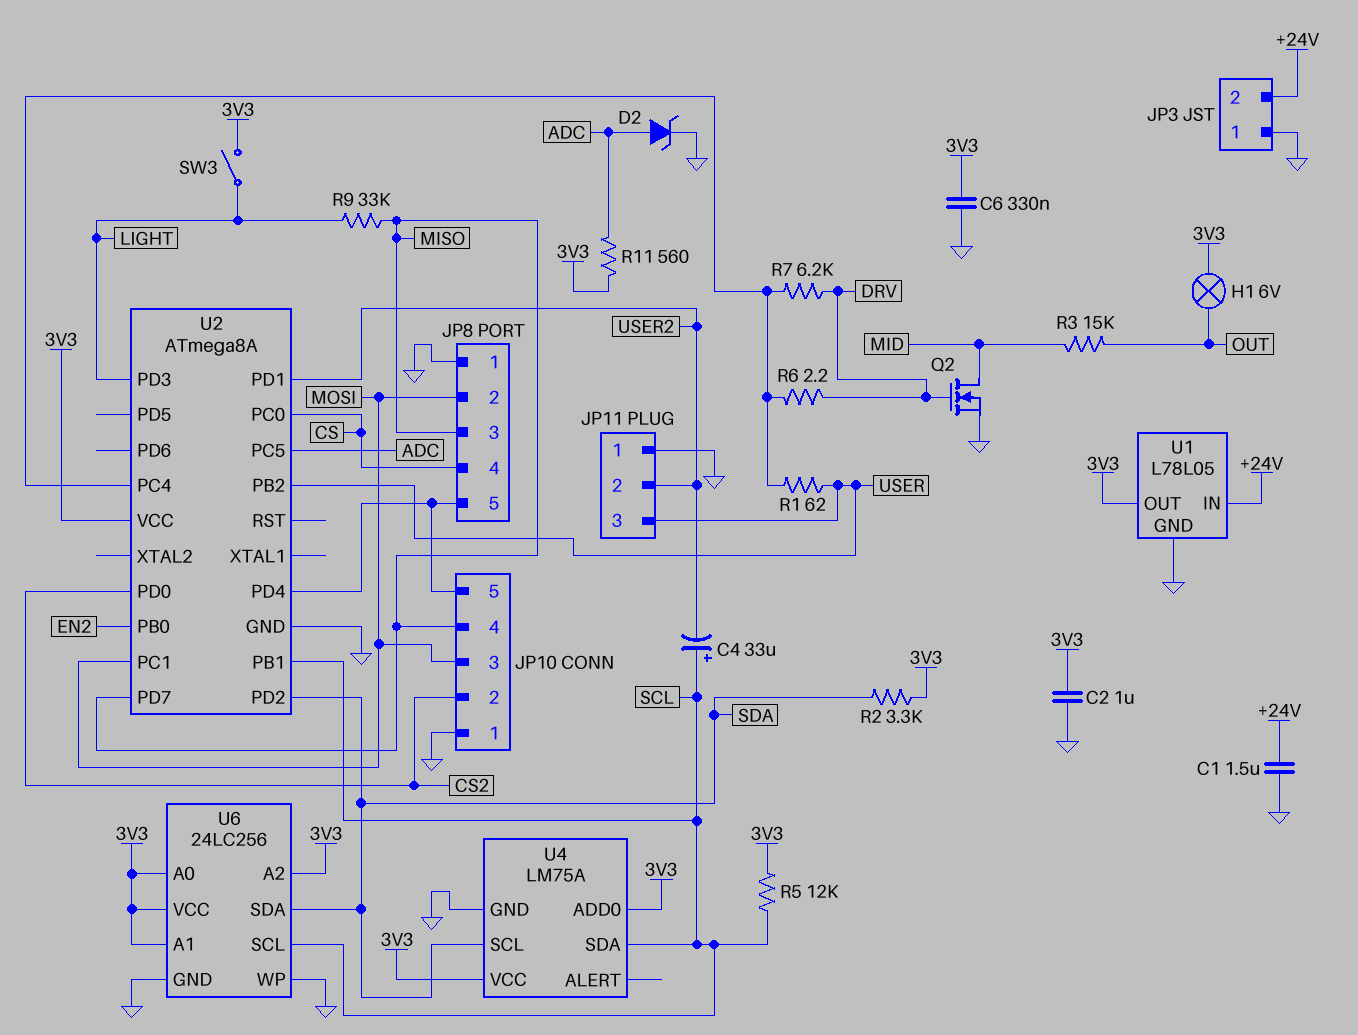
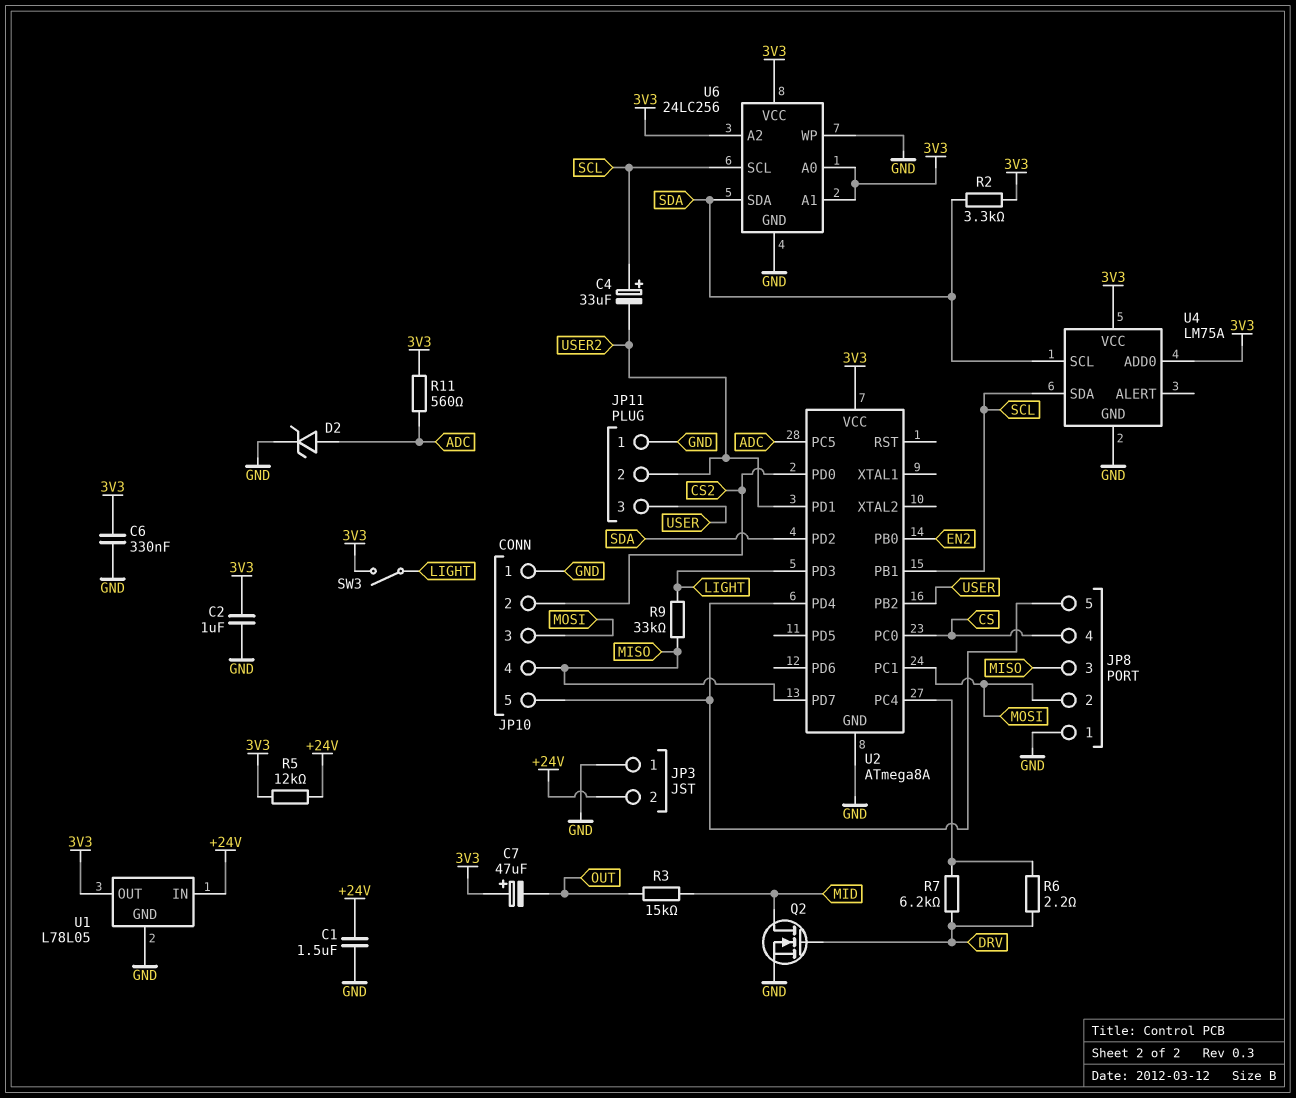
C7: none -> 47uF (plus 3V3, minus OUT)
H1: lamp 6V (3V3, OUT) -> none
R1: 62 (U2/PC4, USER) -> none
R5: 12k (3V3, SCL) -> 12k (+24V, 3V3)

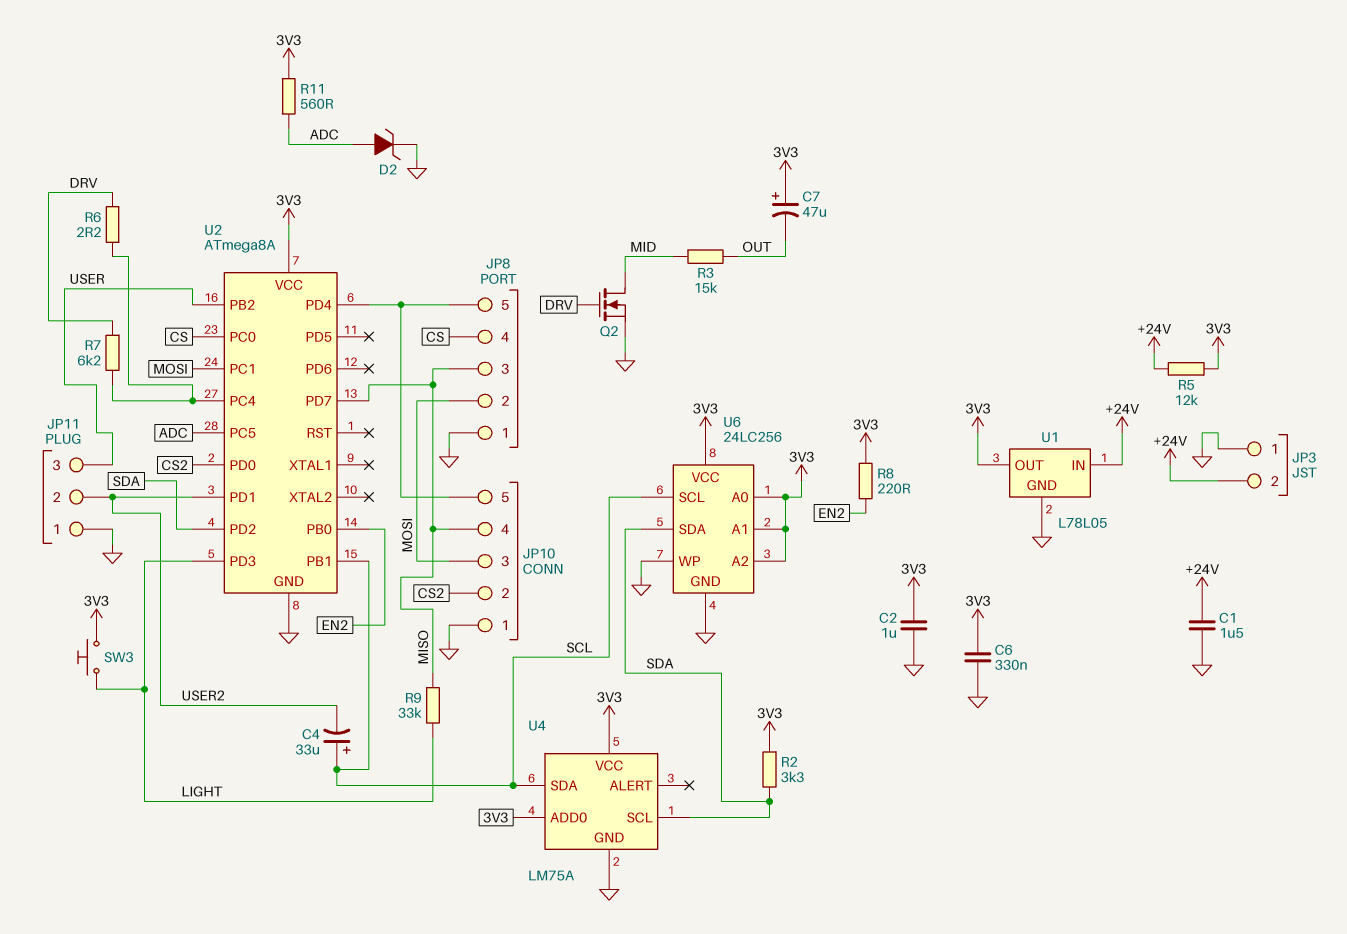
R8: none -> 220 (3V3, EN2)
SW3: switch (3V3, LIGHT) -> button (3V3, LIGHT)

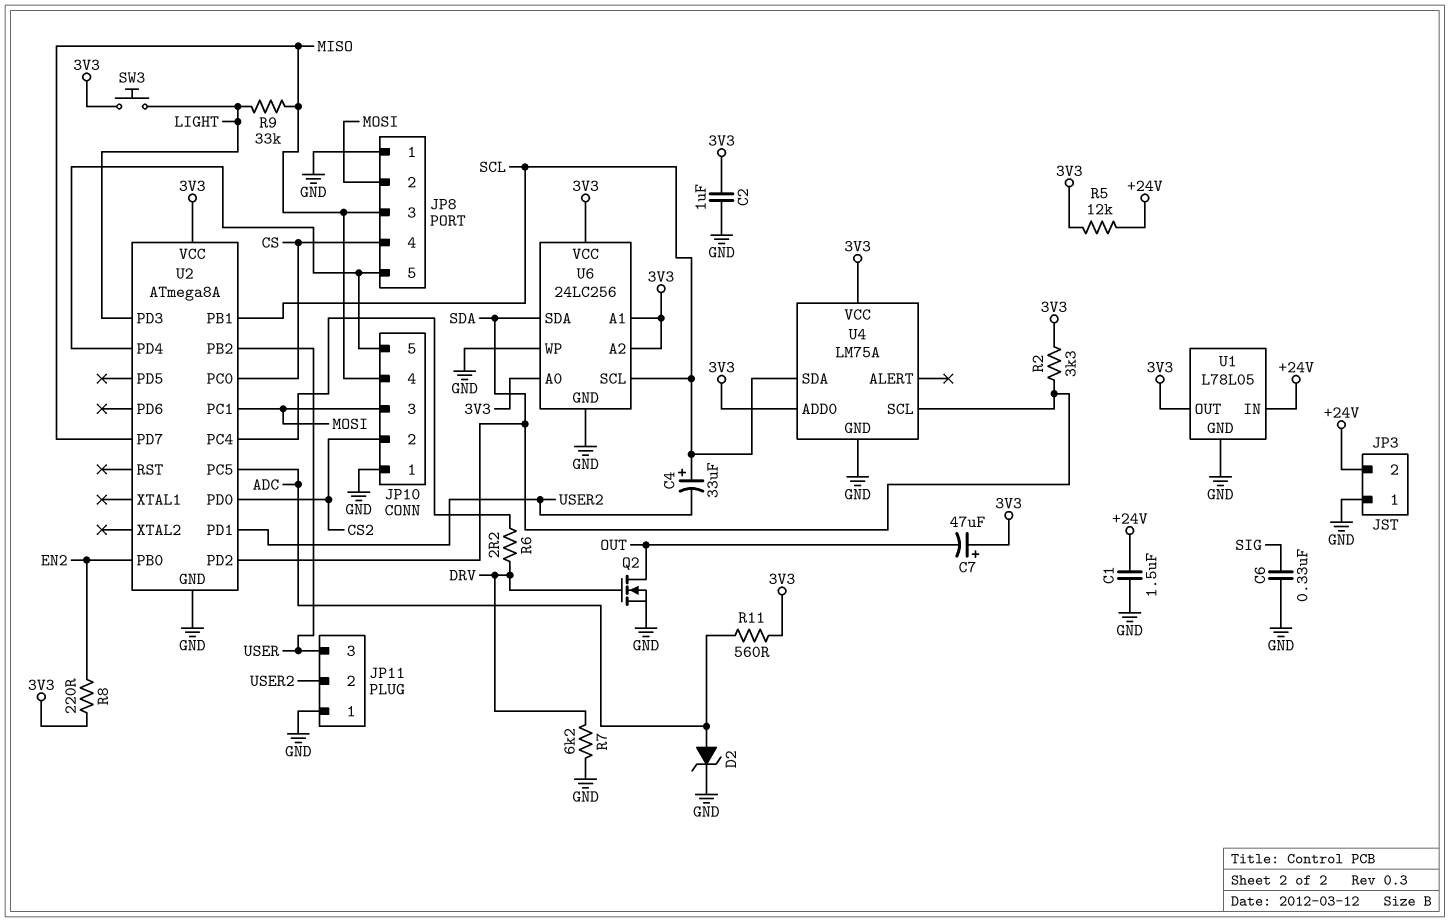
C6: 330nF (3V3, GND) -> 330nF (GND, SIG)
Q2: NMOS (G DRV, D MID, S GND) -> NMOS (G DRV, D OUT, S GND)
R3: 15k (MID, OUT) -> none
R7: 6.2k (DRV, U2/PC4) -> 6.2k (DRV, GND)

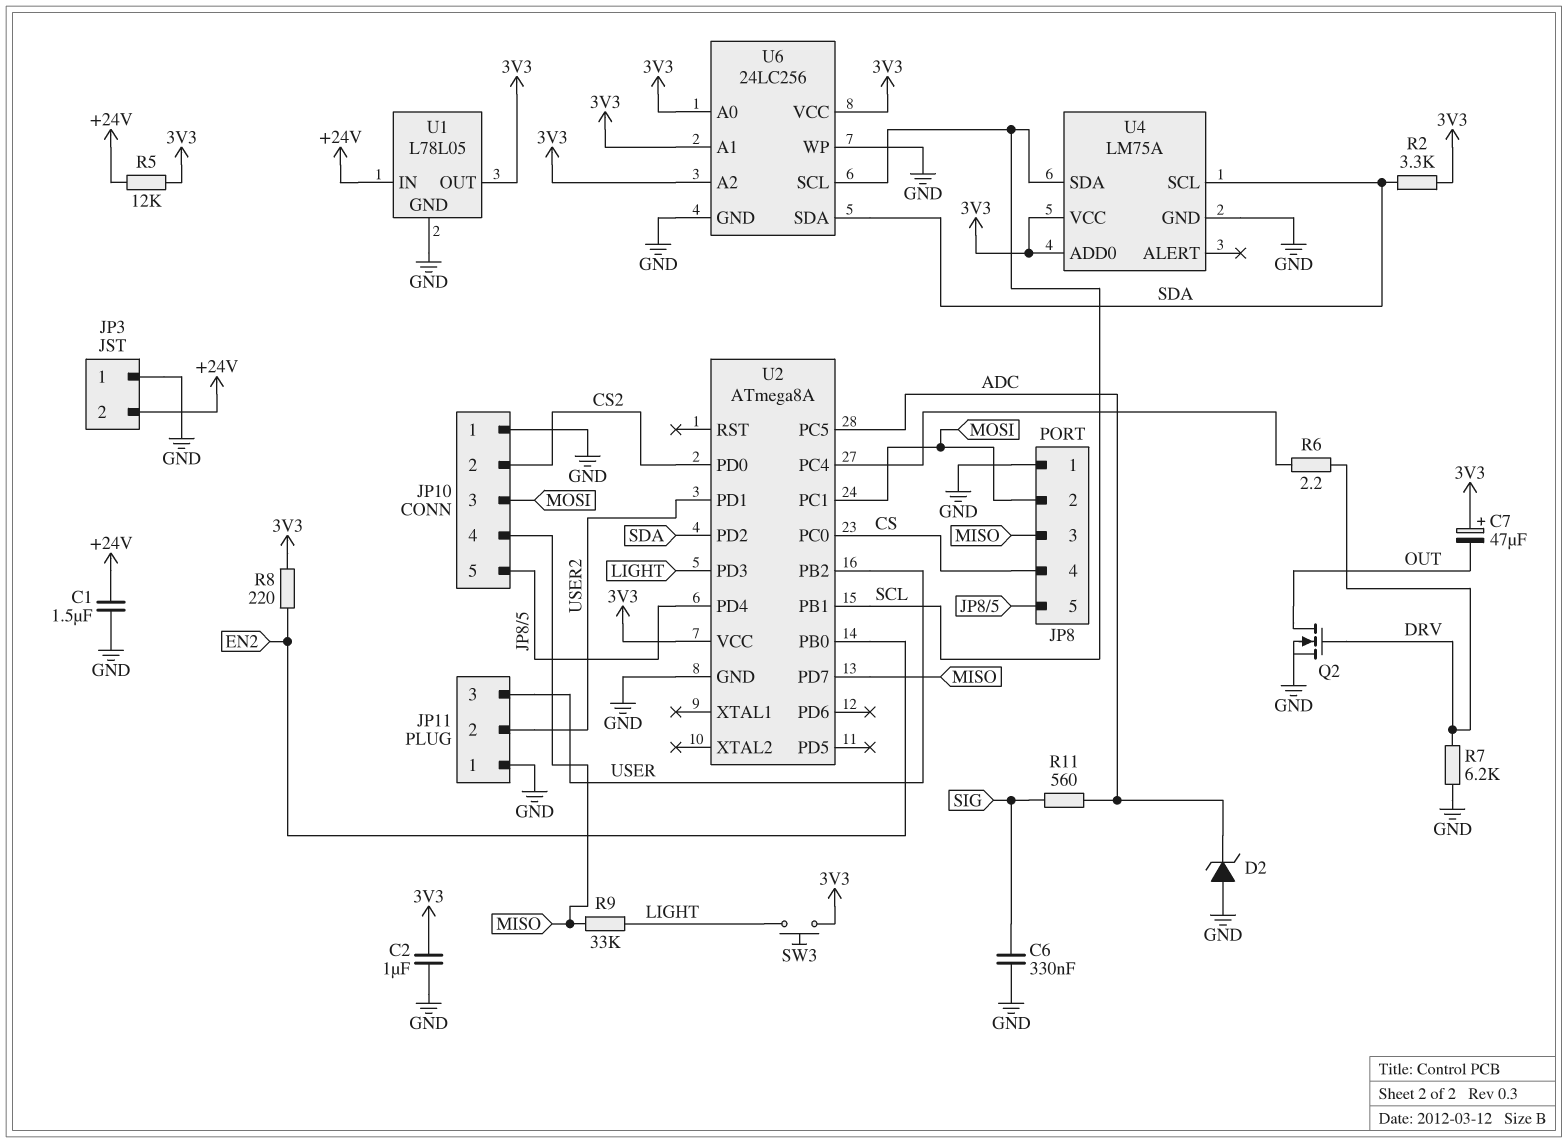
C4: 33uF (plus SCL, minus USER2) -> none
D2: zener (A ADC, K GND) -> zener (A GND, K ADC)
R11: 560 (3V3, ADC) -> 560 (ADC, SIG)

